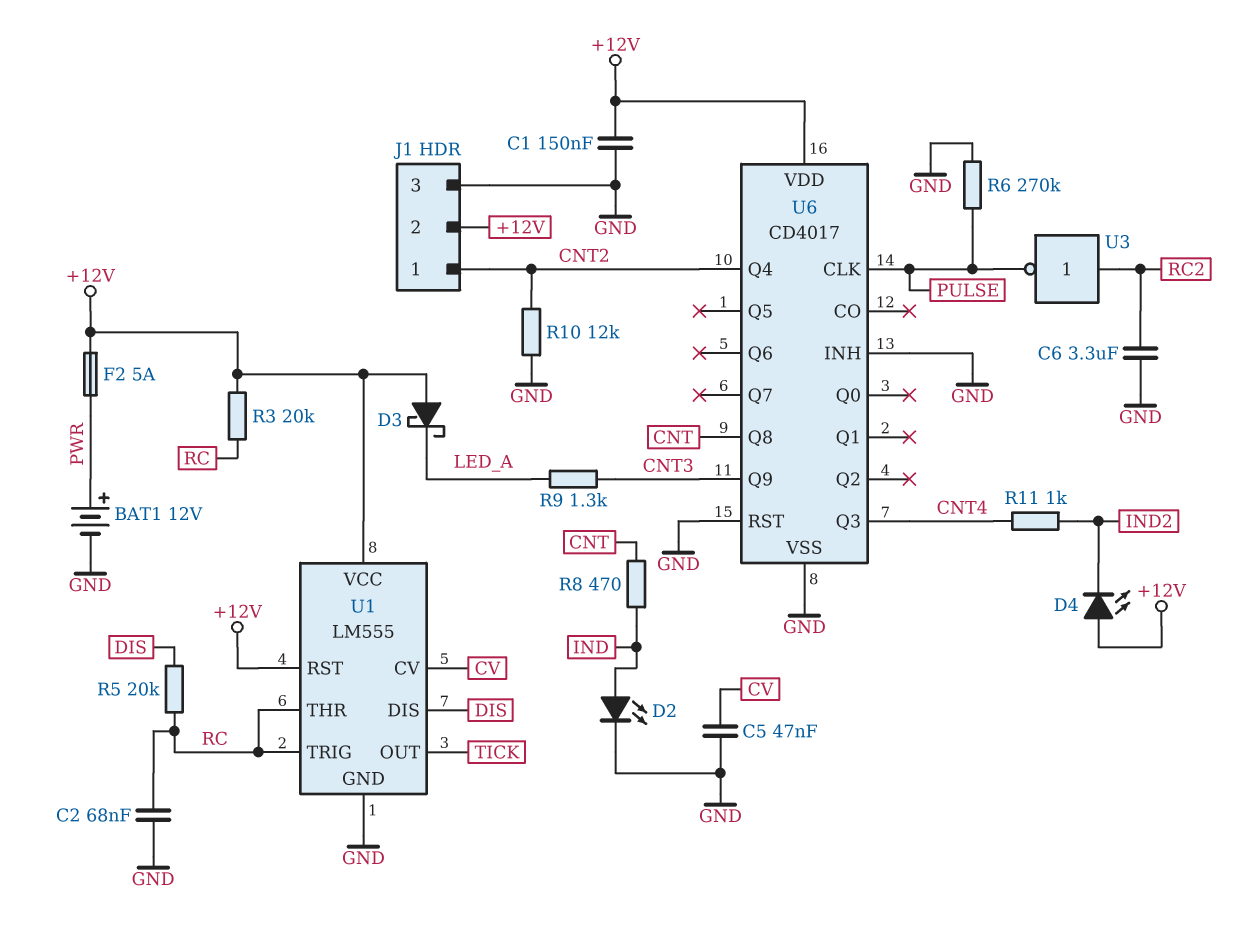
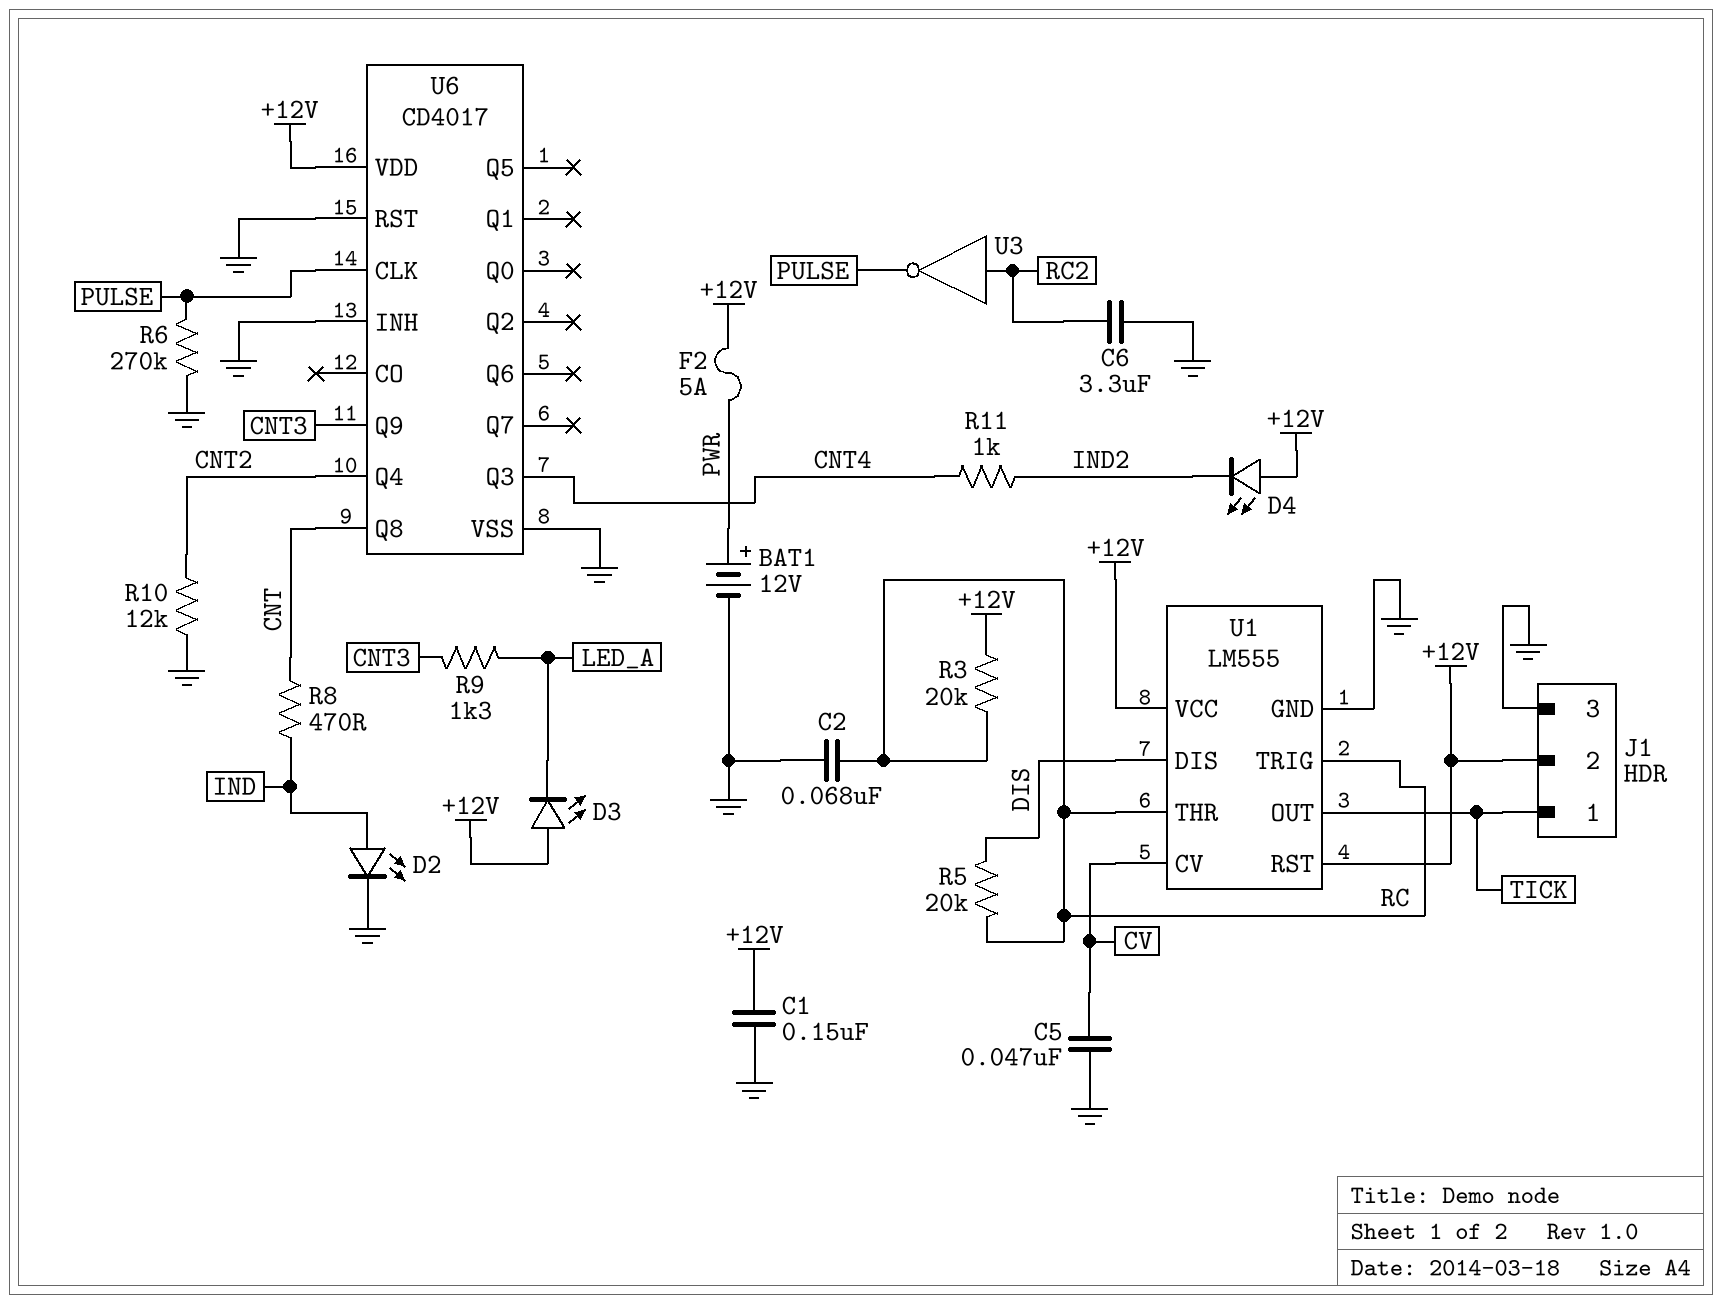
D3: schottky (A +12V, K LED_A) -> LED (A +12V, K LED_A)
J1 pin 1: CNT2 -> TICK

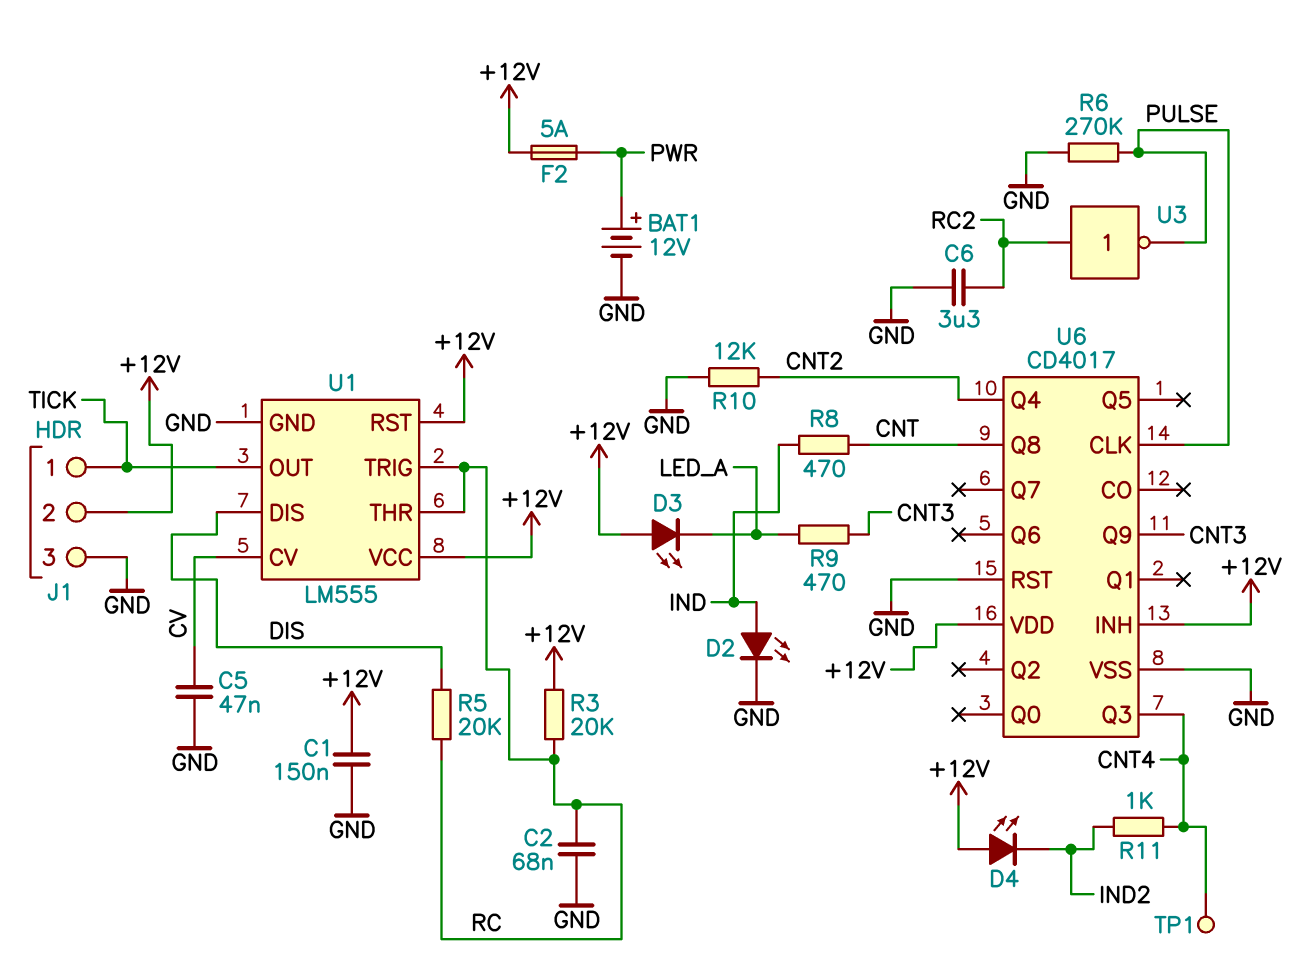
R9: 1.3k (CNT3, LED_A) -> 470 (CNT3, LED_A)
TP1: none -> test point (CNT4)
U6 pin INH: GND -> +12V

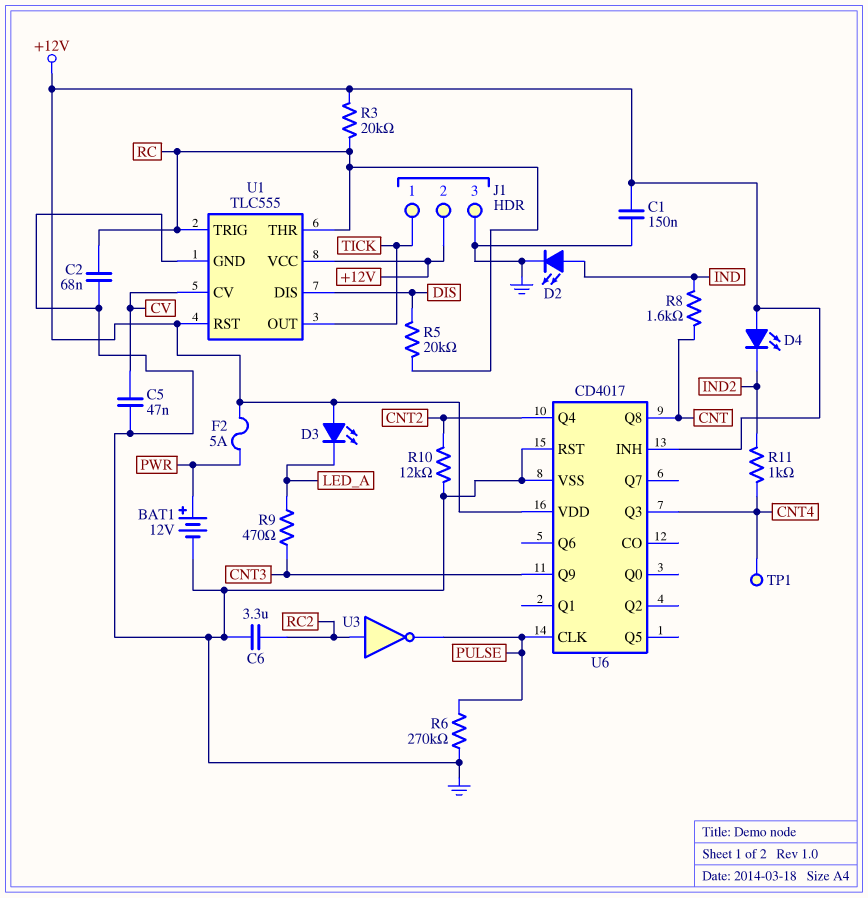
R8: 470 (CNT, IND) -> 1.6k (CNT, IND)
U1: LM555 -> TLC555

